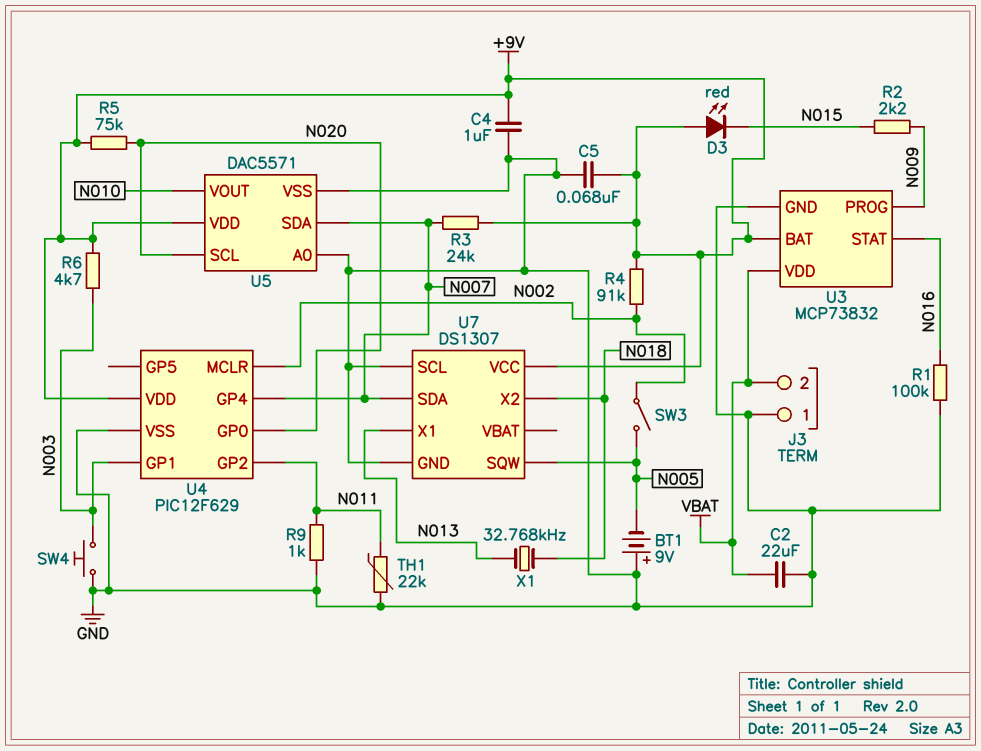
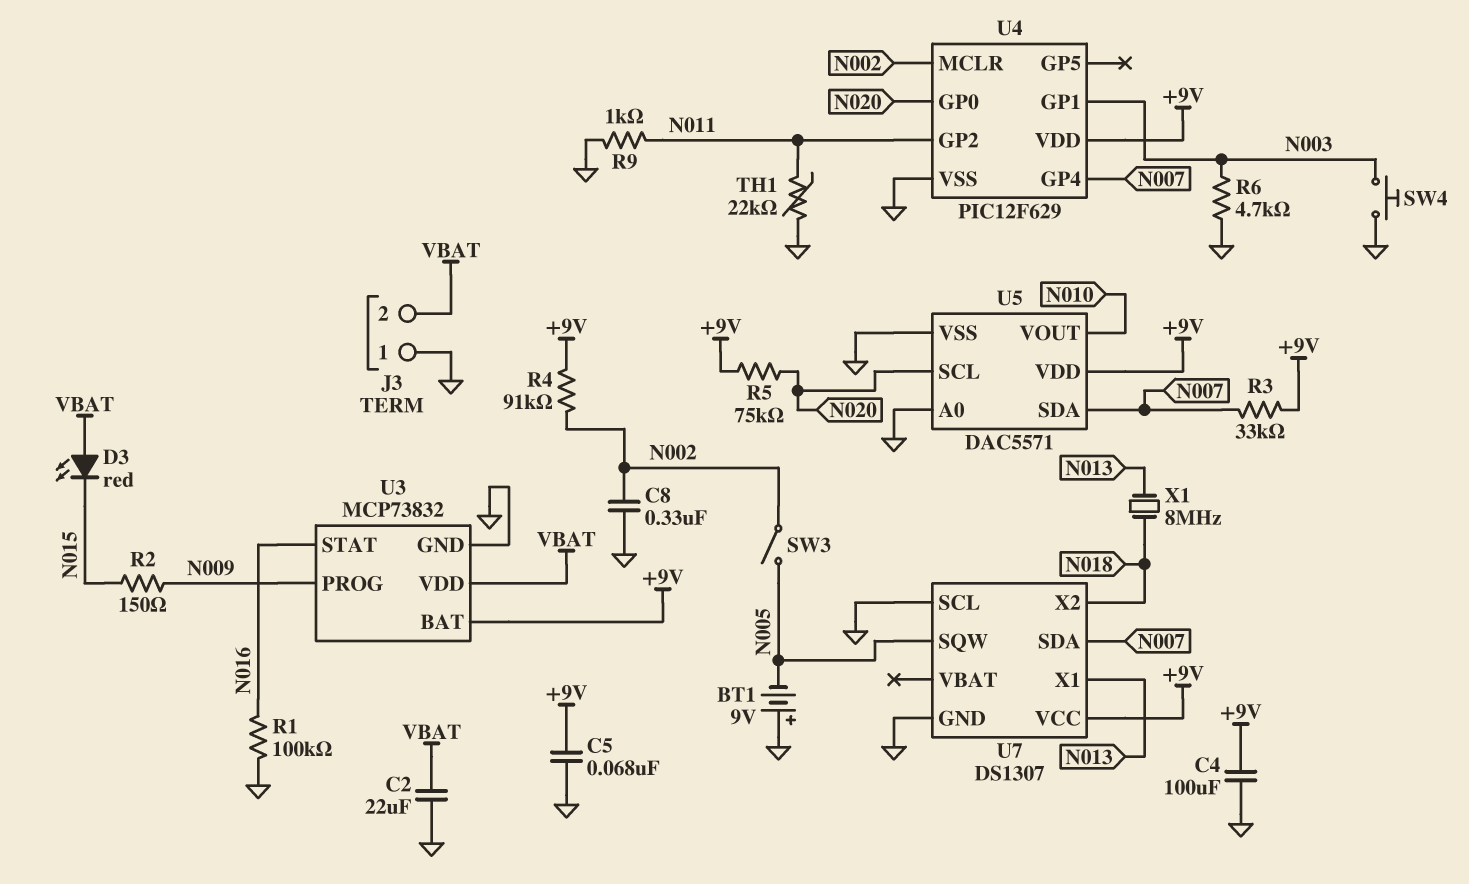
C4: 1uF (+9V, GND) -> 100uF (+9V, GND)
C8: none -> 330nF (GND, N002)
D3: LED red (A +9V, K N015) -> LED red (A VBAT, K N015)
R2: 2.2k (N009, N015) -> 150 (N009, N015)
R3: 24k (+9V, N007) -> 33k (+9V, N007)
R6: 4.7k (+9V, N003) -> 4.7k (GND, N003)
X1: 32.768kHz (N013, N018) -> 8MHz (N013, N018)

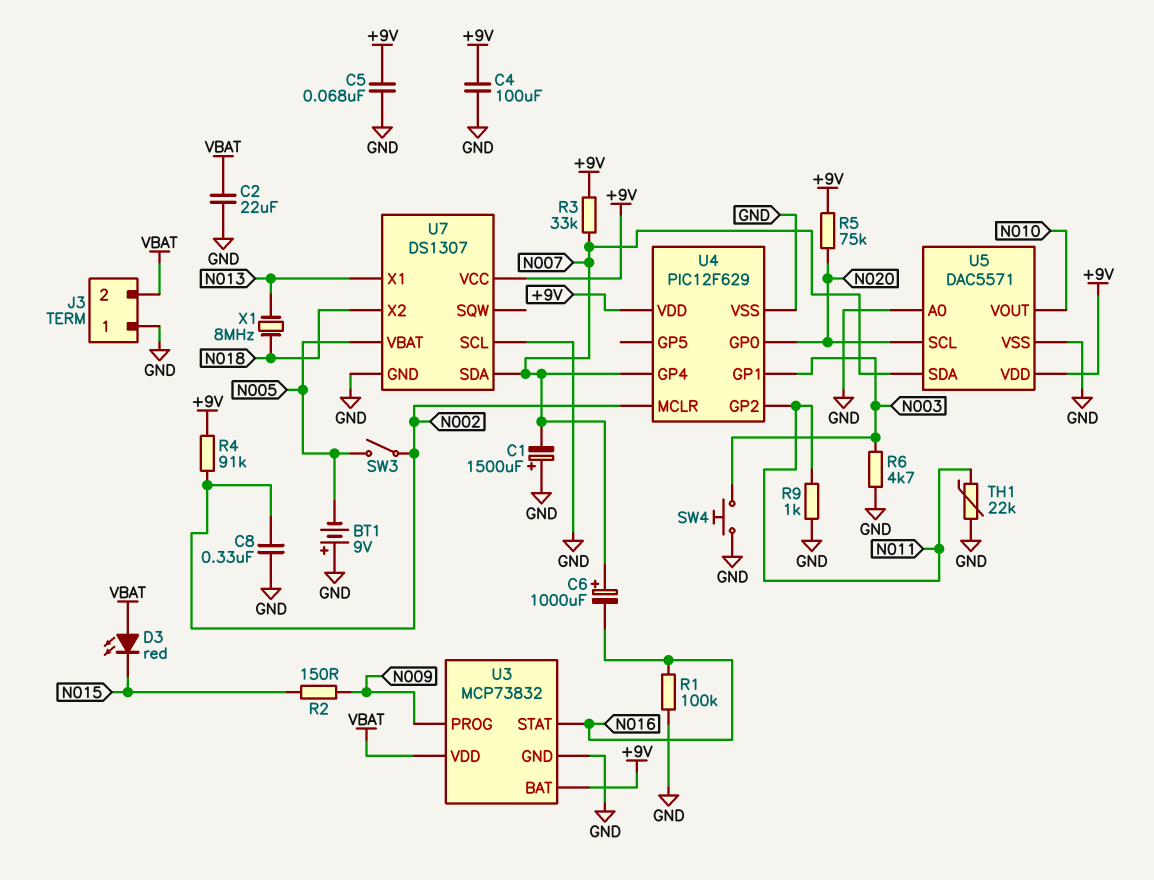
C1: none -> 1500uF (plus GND, minus N007)
C6: none -> 1000uF (plus N007, minus N016)
U7 pin SQW: N005 -> none
U7 pin VBAT: none -> N005

